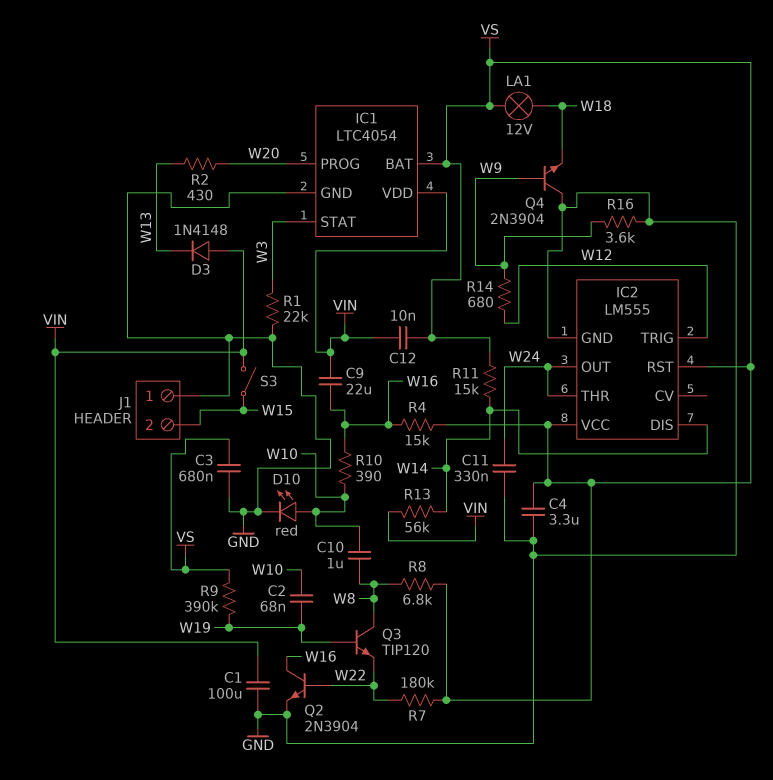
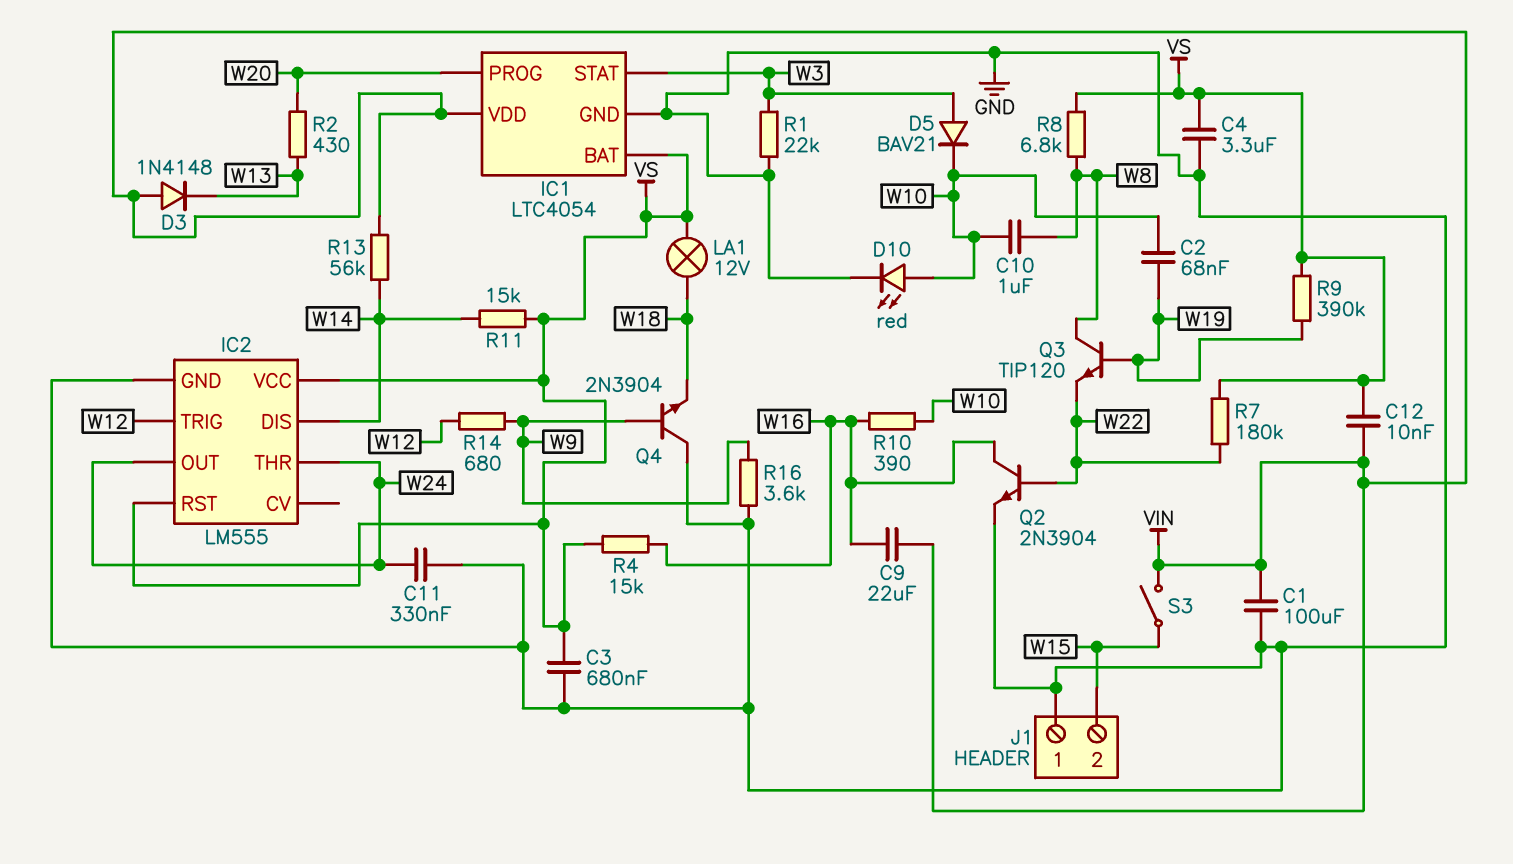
D5: none -> diode BAV21 (A W3, K W10)

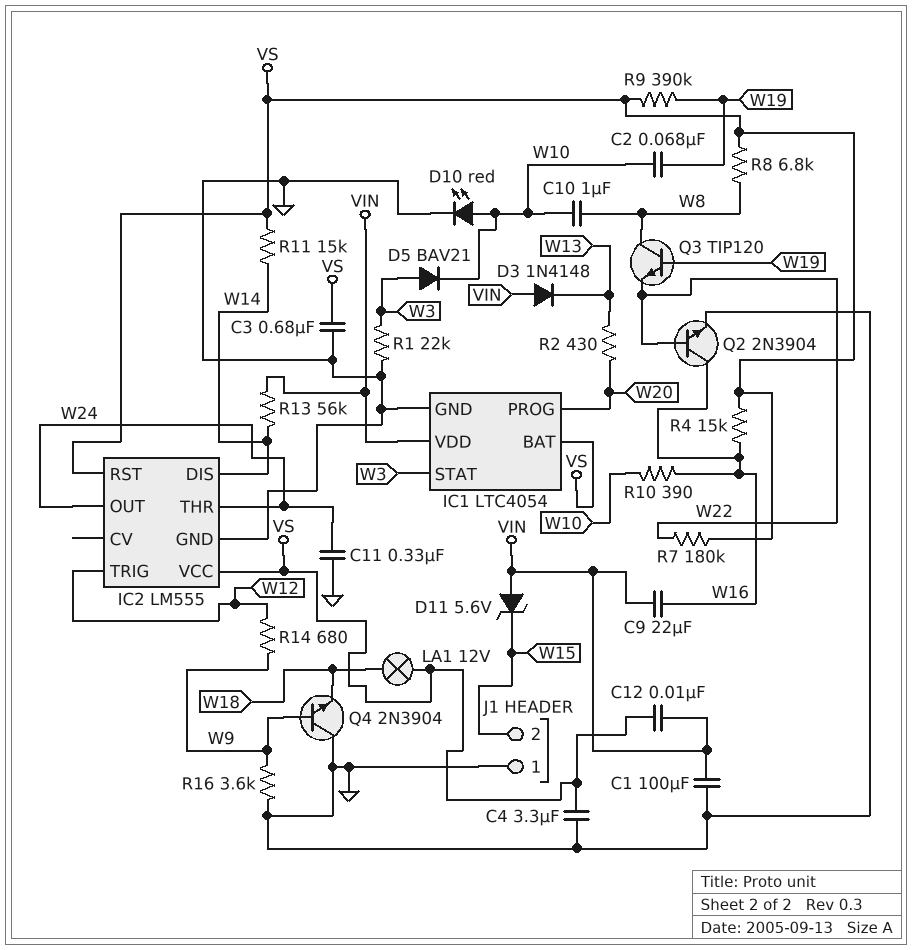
D11: none -> zener 5.6V (A VIN, K W15)
S3: switch (VIN, W15) -> none

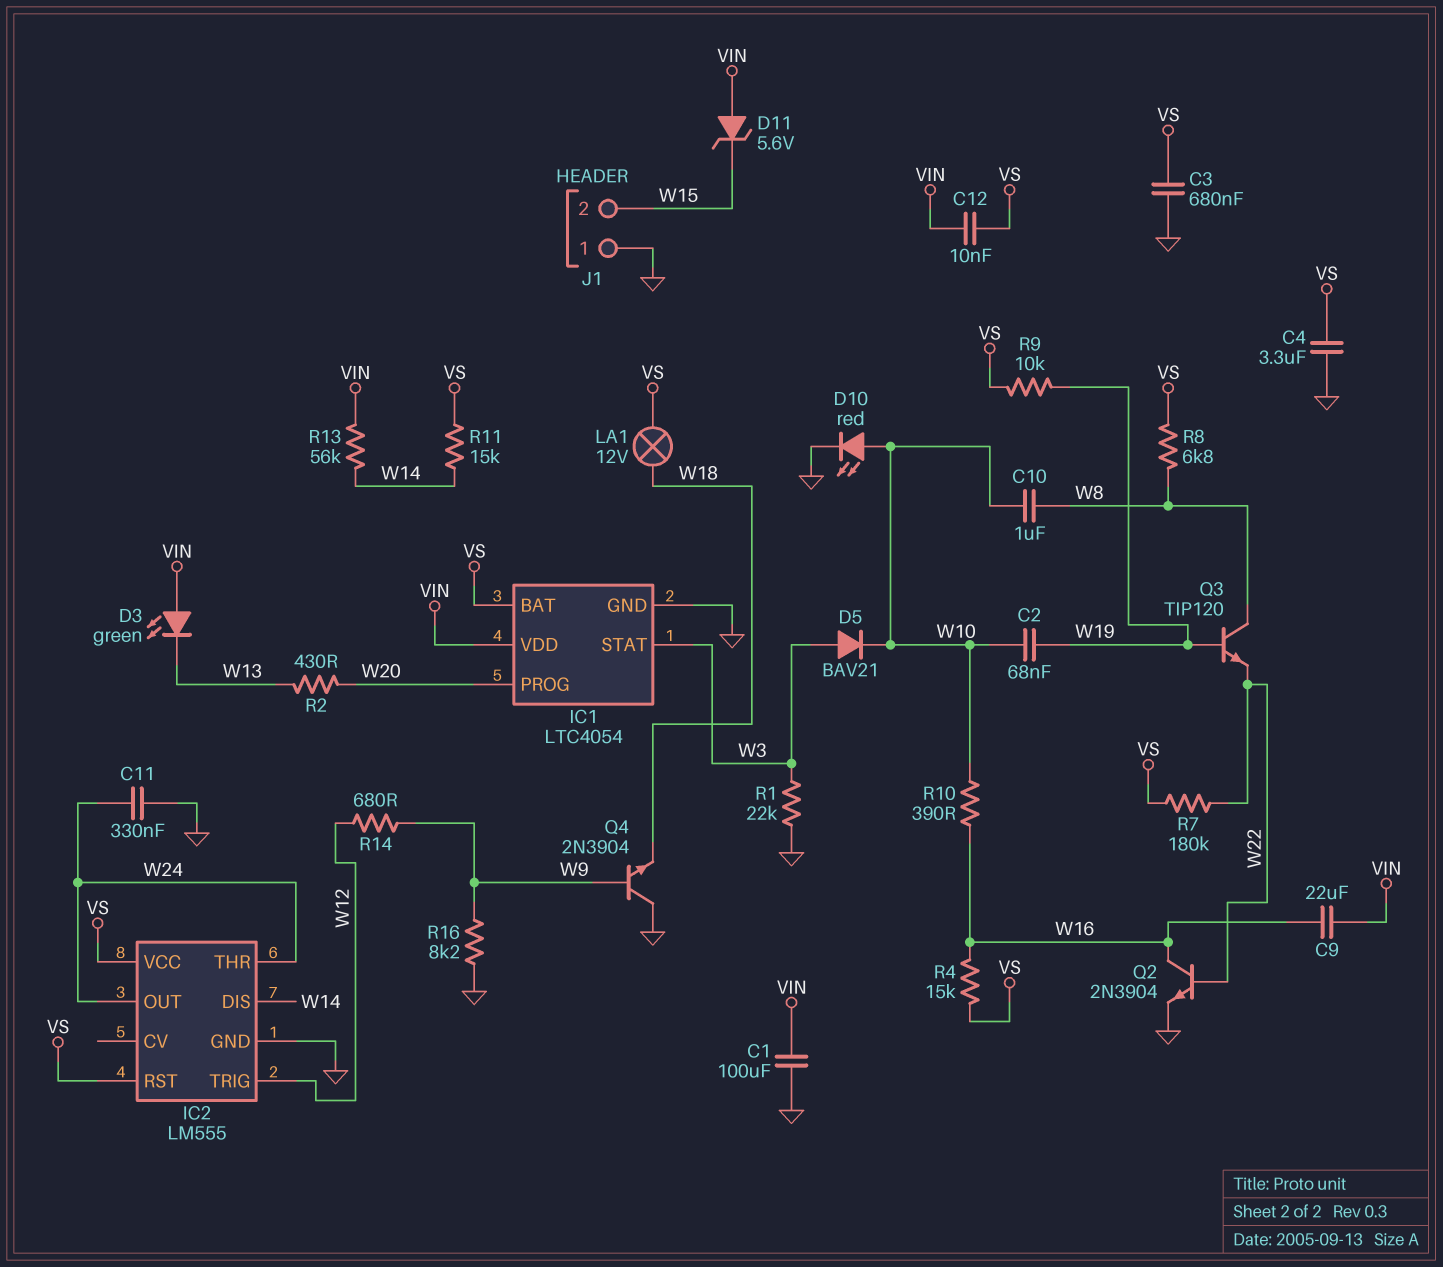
D3: diode 1N4148 (A VIN, K W13) -> LED green (A VIN, K W13)
R9: 390k (VS, W19) -> 10k (VS, W19)
R16: 3.6k (GND, W9) -> 8.2k (GND, W9)

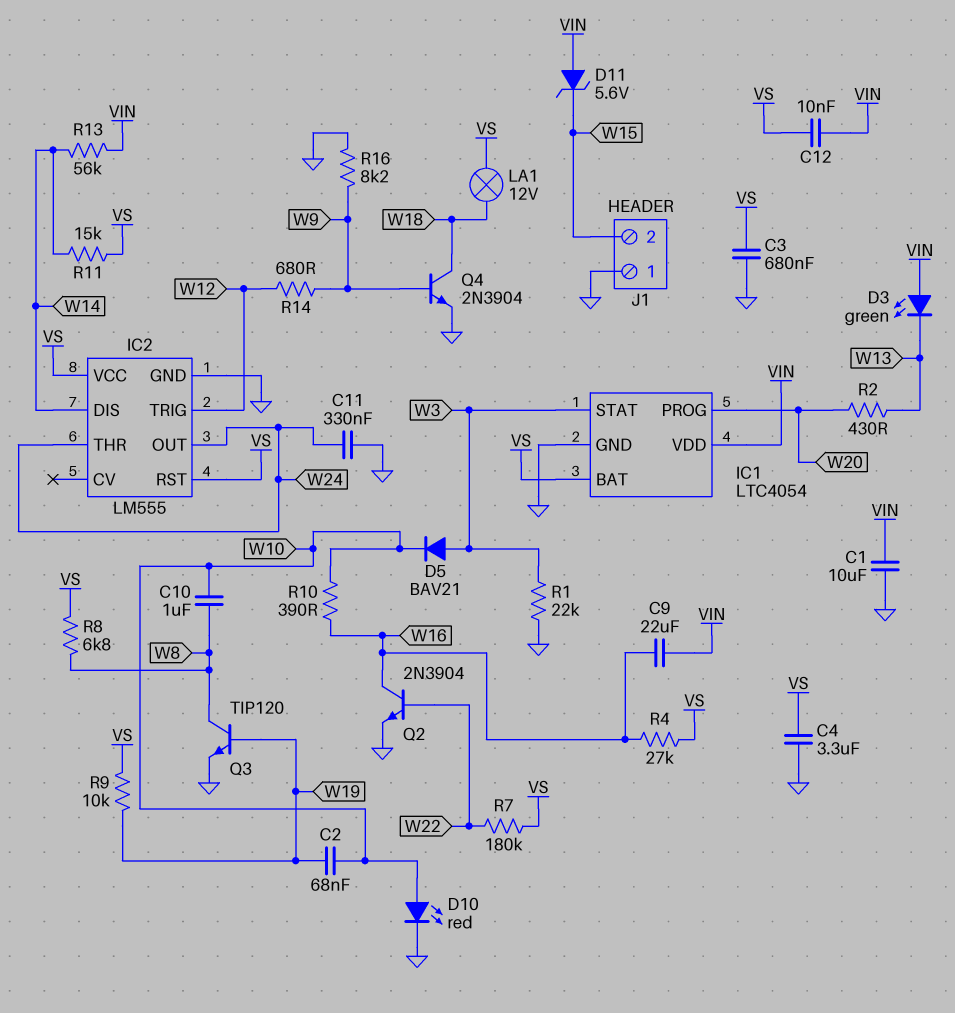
C1: 100uF (GND, VIN) -> 10uF (GND, VIN)
Q3: NPN TIP120 (B W19, C W8, E W22) -> NPN TIP120 (B W19, C W8, E GND)
Q4: NPN 2N3904 (B W9, C GND, E W18) -> NPN 2N3904 (B W9, C W18, E GND)
R4: 15k (VS, W16) -> 27k (VS, W16)

